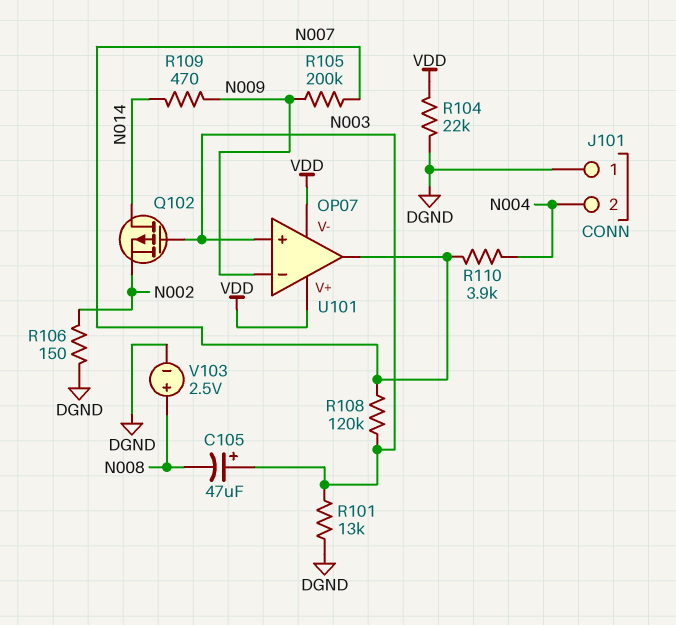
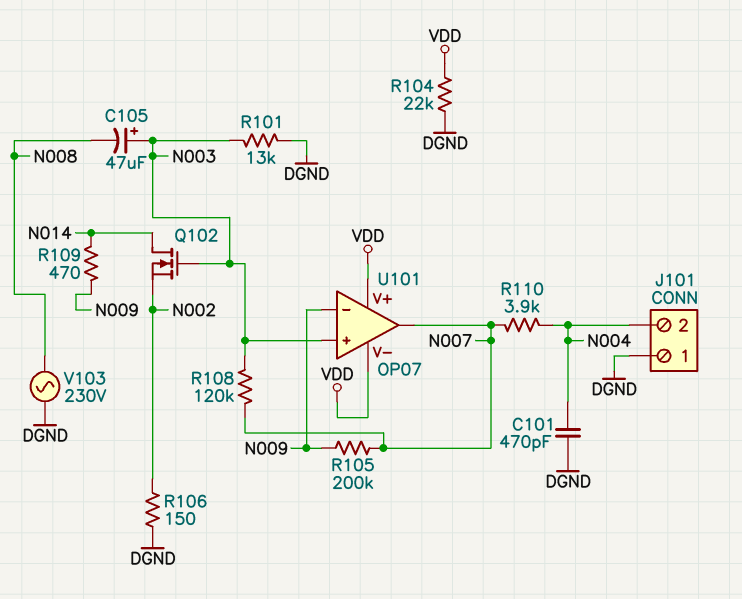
C101: none -> 470pF (DGND, N004)
Q102: PMOS (G N003, D N014, S N002) -> NMOS (G N003, D N014, S N002)
V103: 2.5V (plus N008, minus DGND) -> AC 230V (DGND, N008)

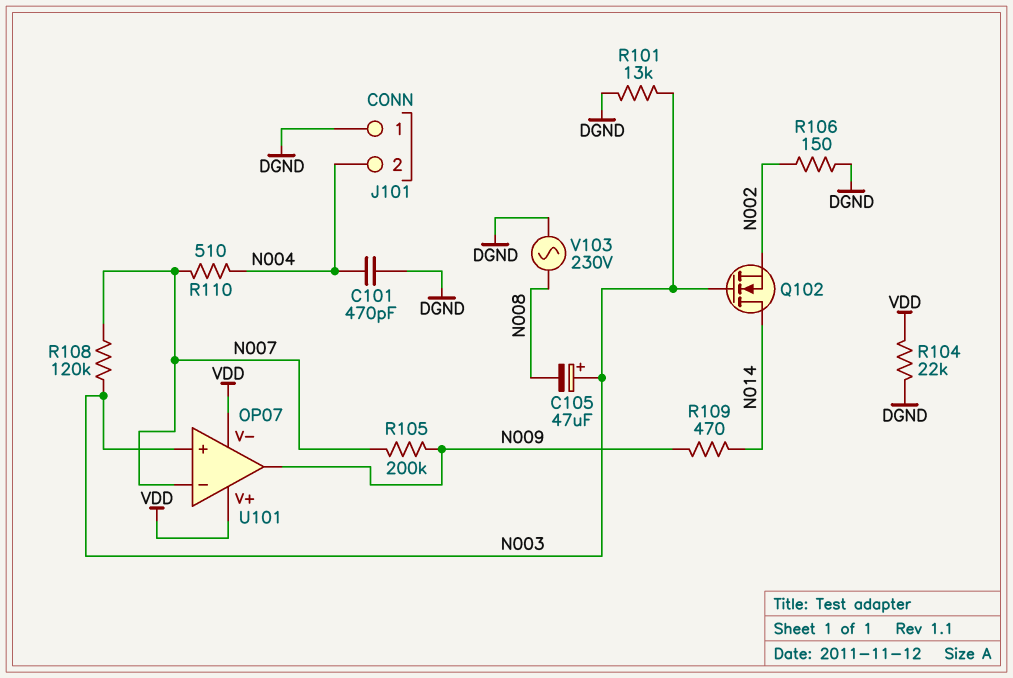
R110: 3.9k (N004, N007) -> 510 (N004, N007)
U101 pin in-: N009 -> N007
U101 pin out: N007 -> N009

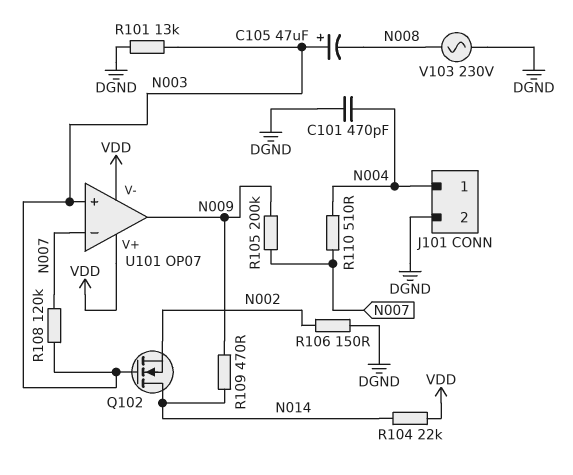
J101 pin 1: DGND -> N004
J101 pin 2: N004 -> DGND
R104: 22k (DGND, VDD) -> 22k (N014, VDD)

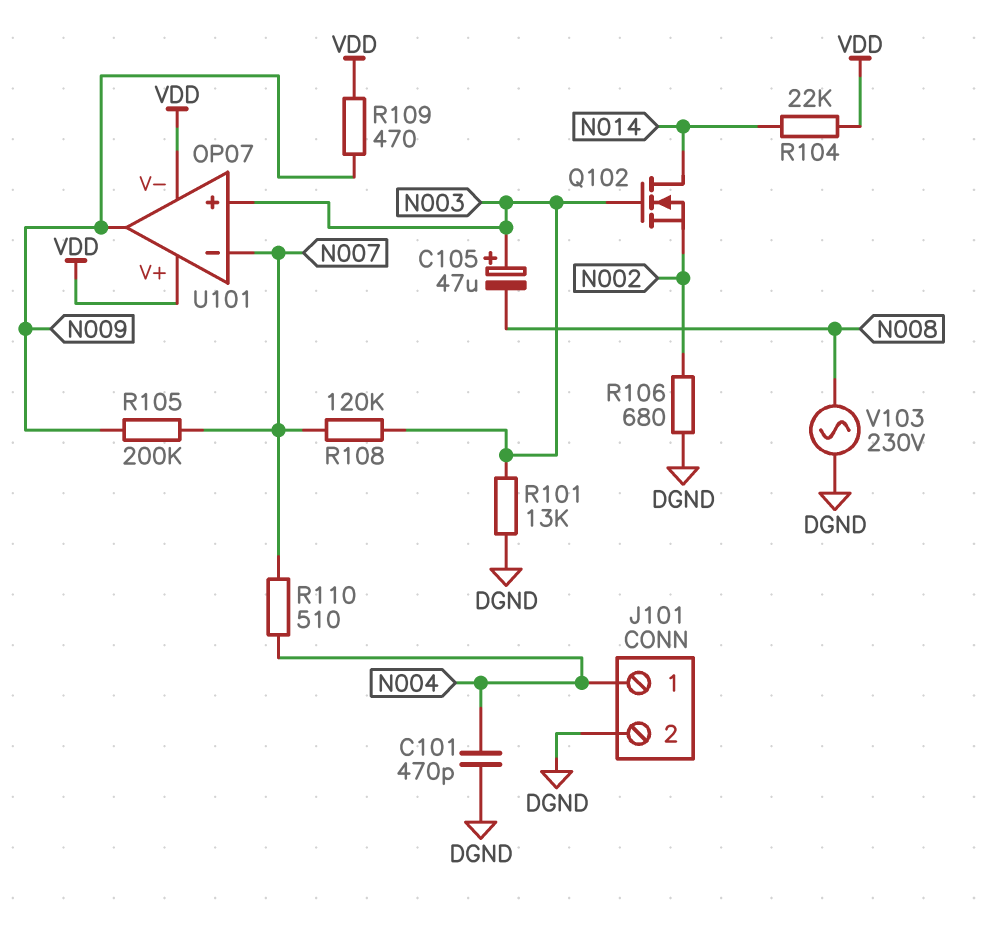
R106: 150 (DGND, N002) -> 680 (DGND, N002)
R109: 470 (N009, N014) -> 470 (N009, VDD)

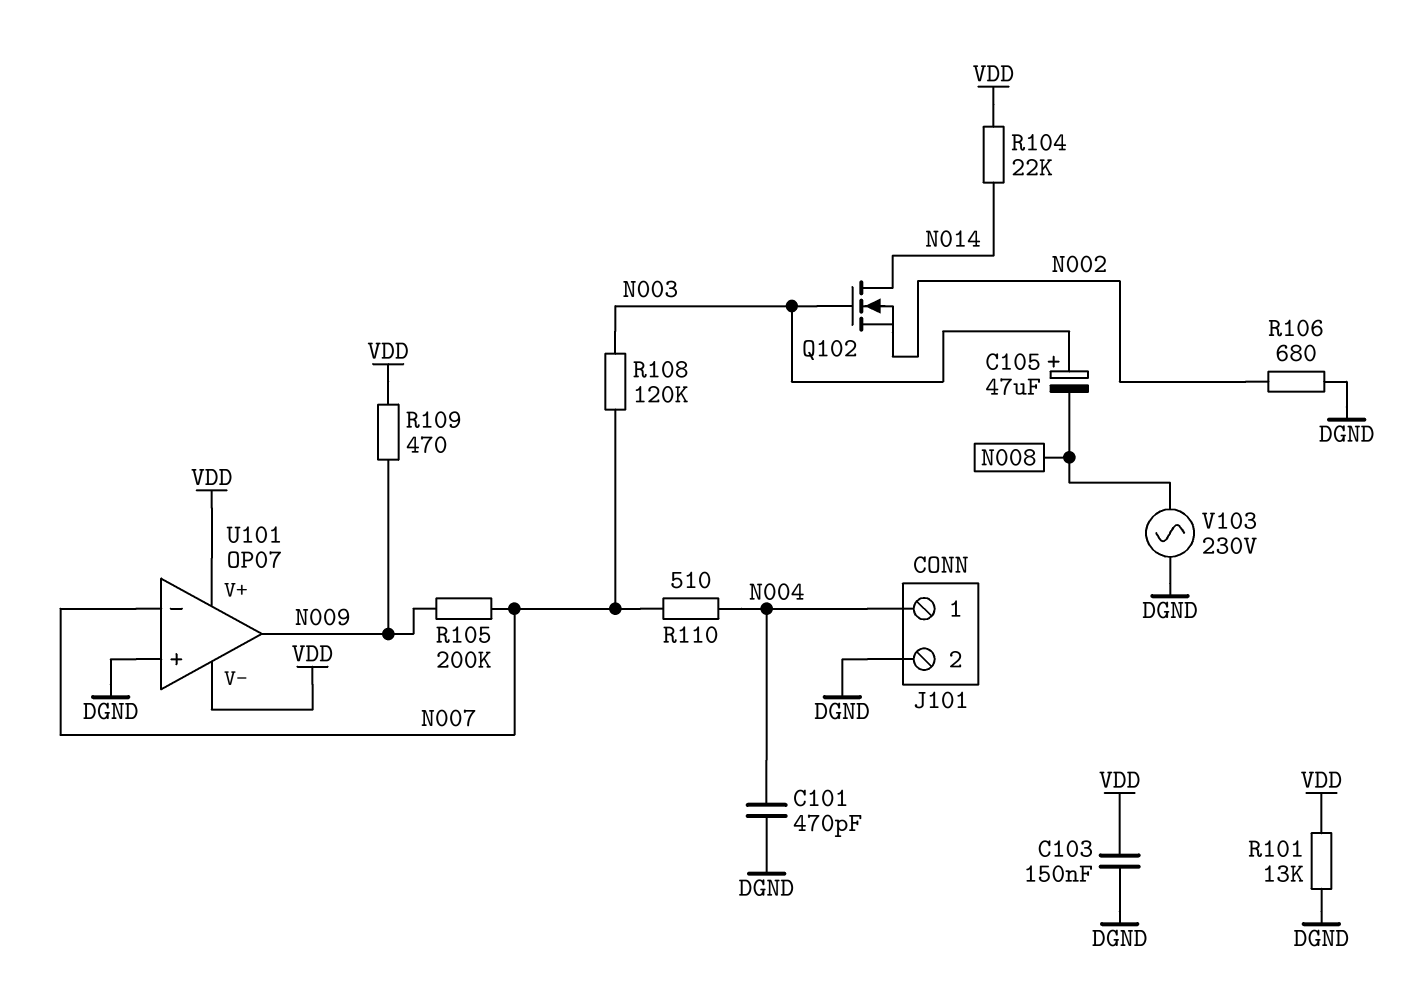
C103: none -> 150nF (DGND, VDD)
R101: 13k (DGND, N003) -> 13k (DGND, VDD)
U101 pin in+: N003 -> DGND

